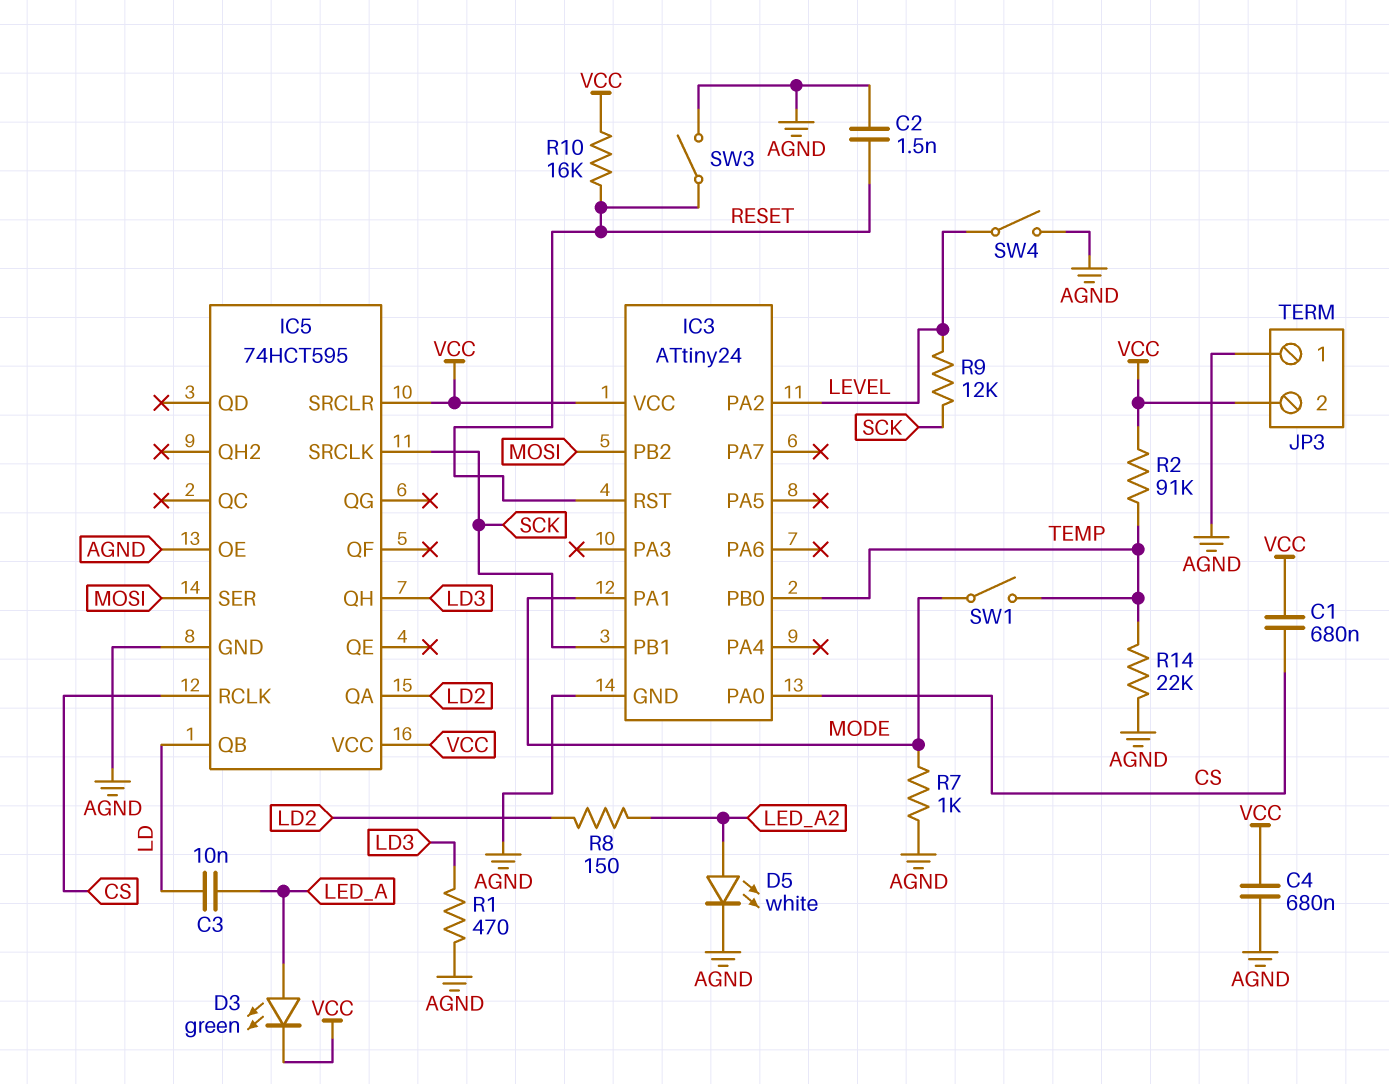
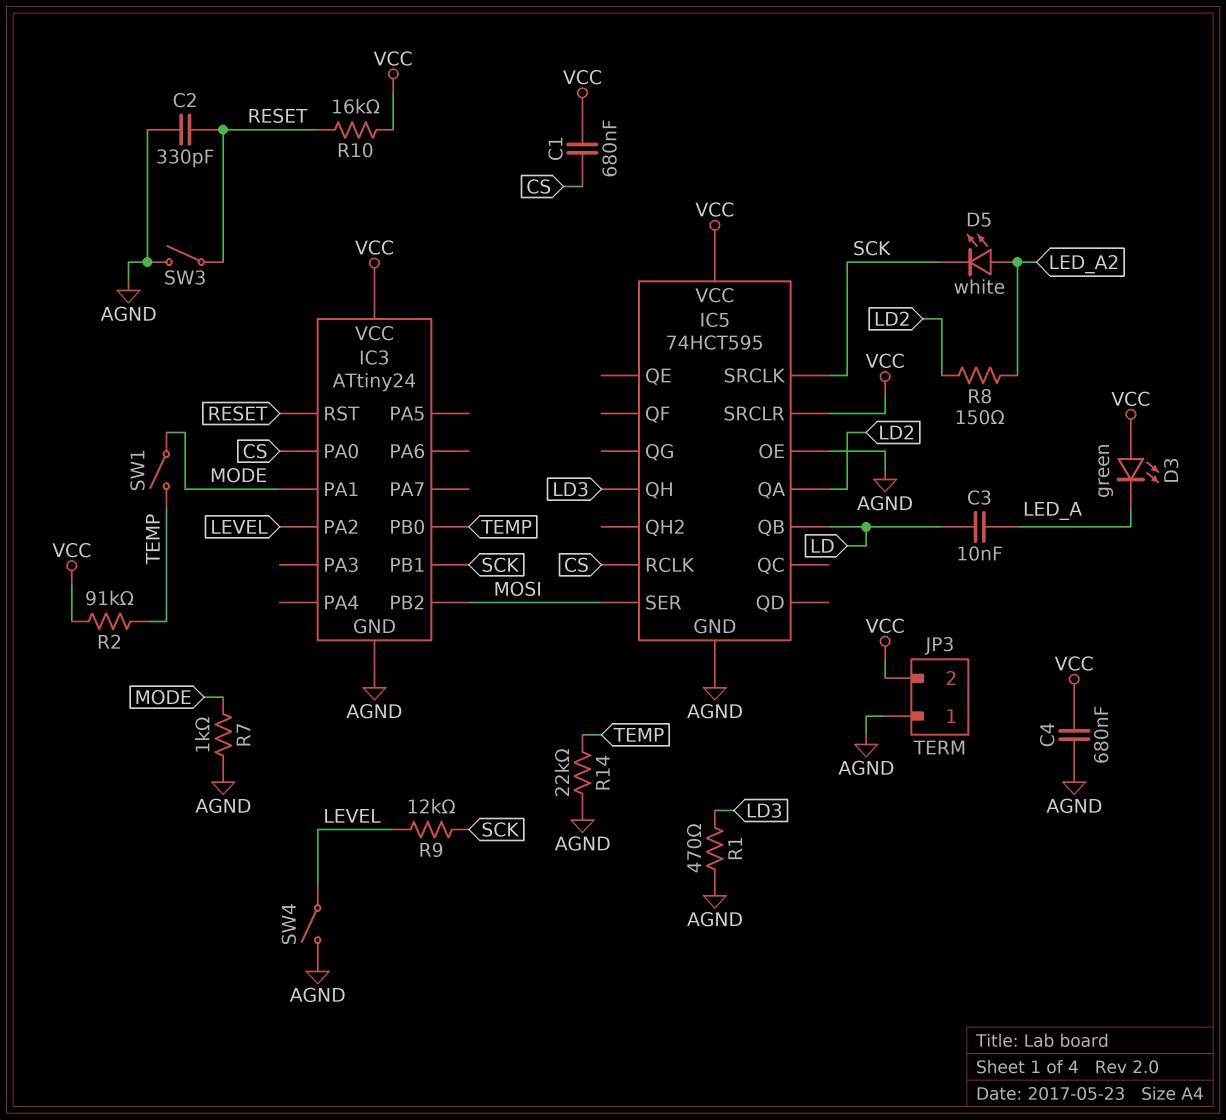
C2: 1.5nF (AGND, RESET) -> 330pF (AGND, RESET)
D3: LED green (A LED_A, K VCC) -> LED green (A VCC, K LED_A)
D5: LED white (A LED_A2, K AGND) -> LED white (A LED_A2, K SCK)

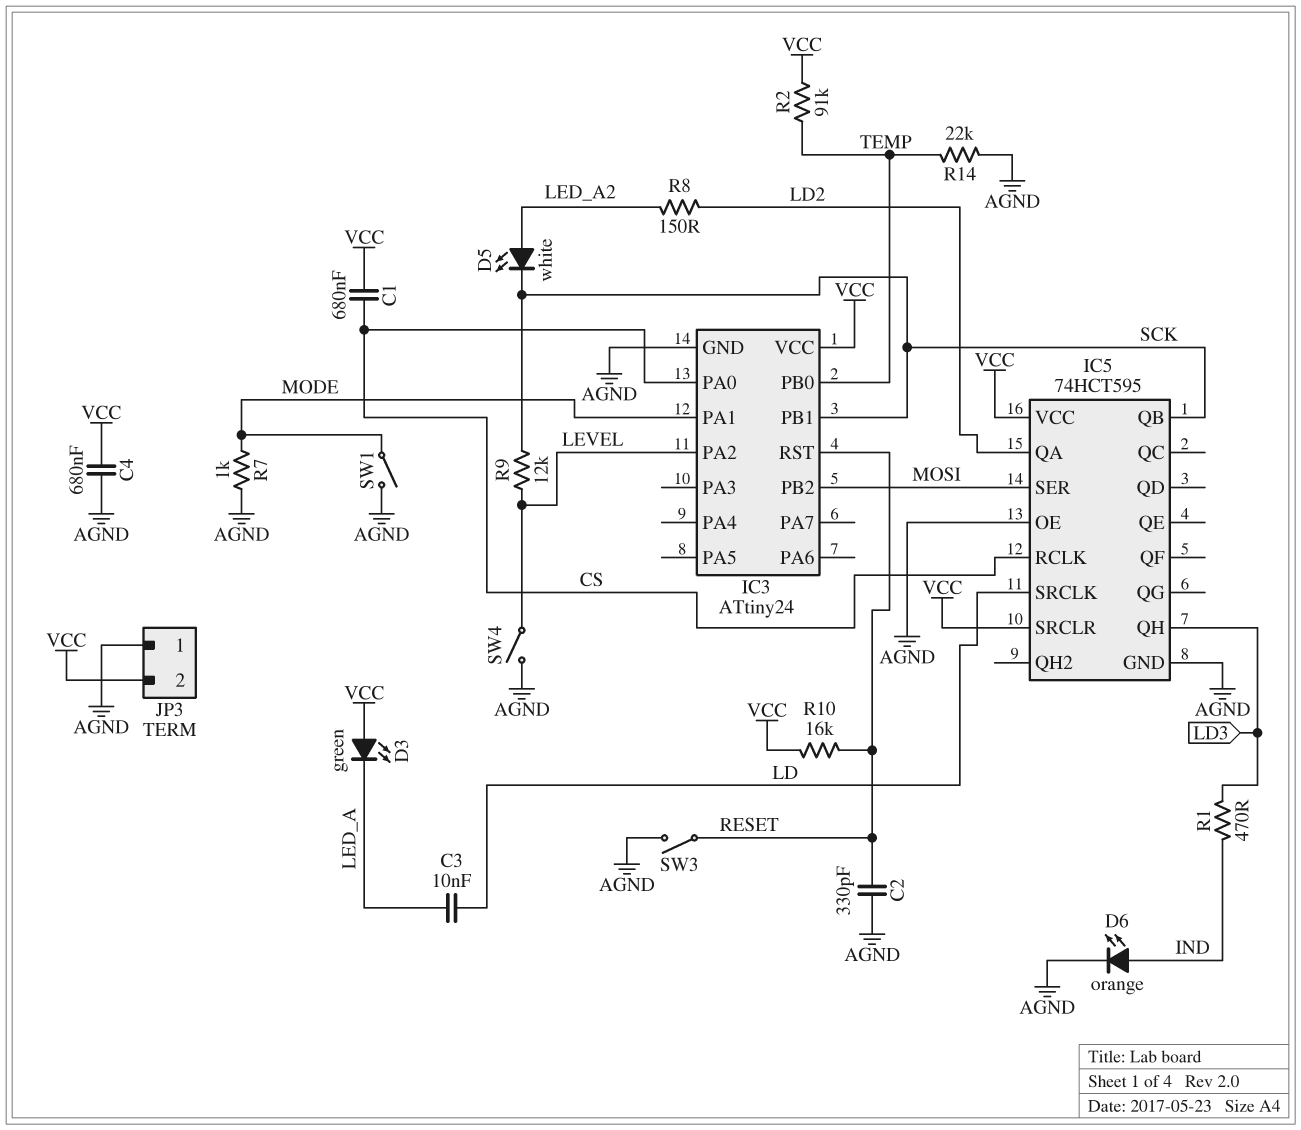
D6: none -> LED orange (A IND, K AGND)
IC5 pin QB: LD -> SCK
IC5 pin SRCLK: SCK -> LD
R1: 470 (AGND, LD3) -> 470 (IND, LD3)
SW1: switch (MODE, TEMP) -> switch (AGND, MODE)

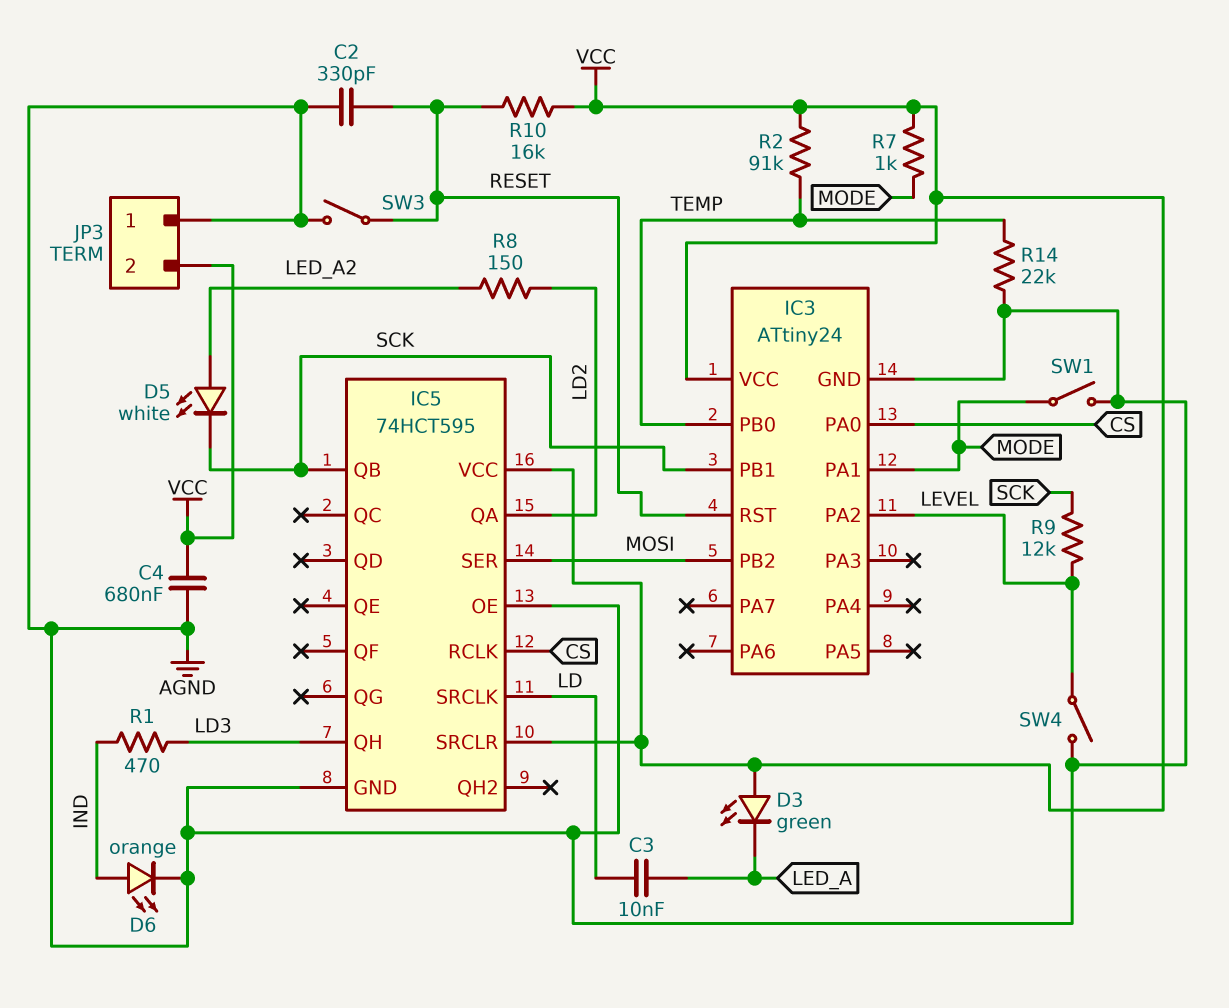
C1: 680nF (CS, VCC) -> none
R7: 1k (AGND, MODE) -> 1k (MODE, VCC)

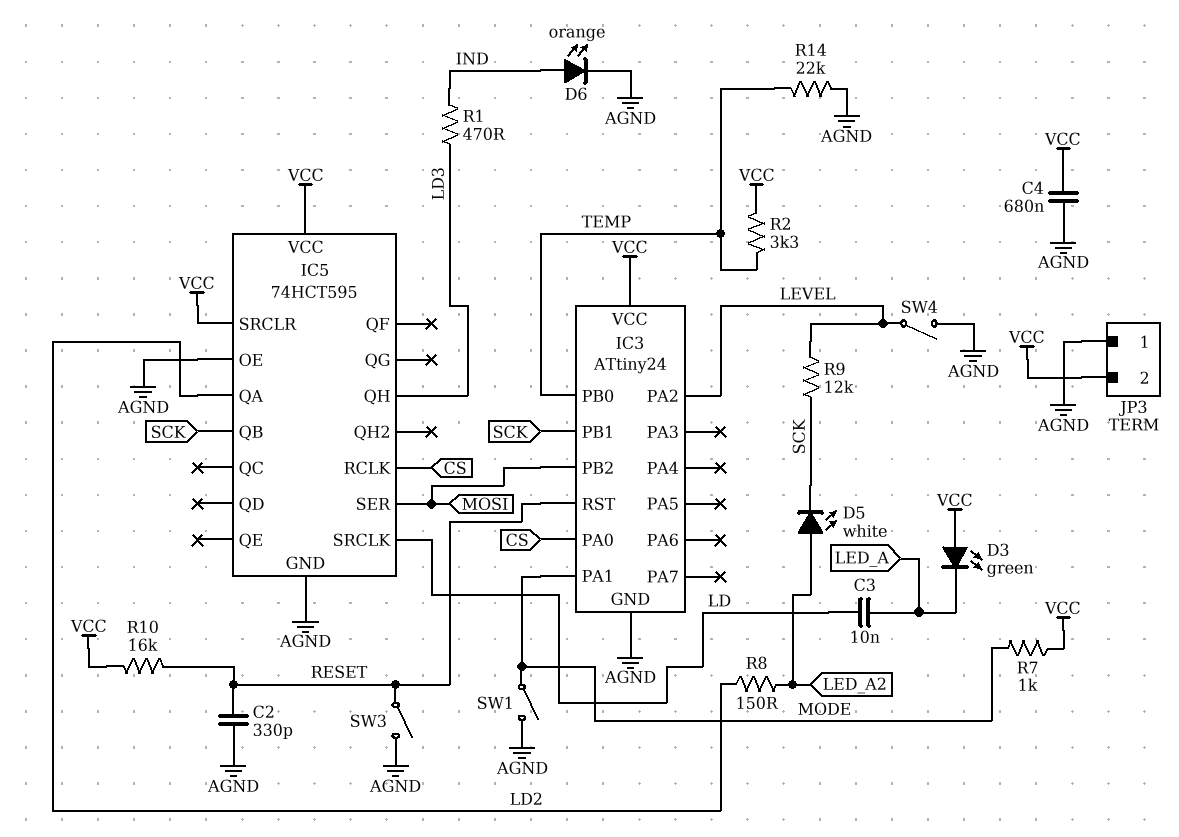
R2: 91k (TEMP, VCC) -> 3.3k (TEMP, VCC)

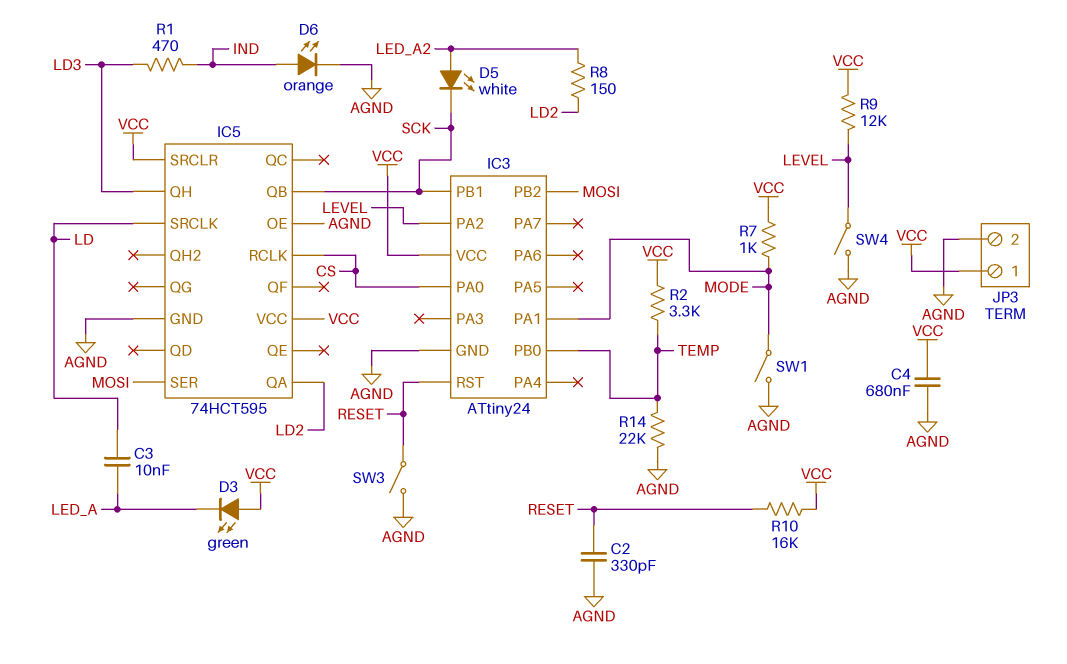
JP3 pin 1: AGND -> VCC
JP3 pin 2: VCC -> AGND
R9: 12k (LEVEL, SCK) -> 12k (LEVEL, VCC)

